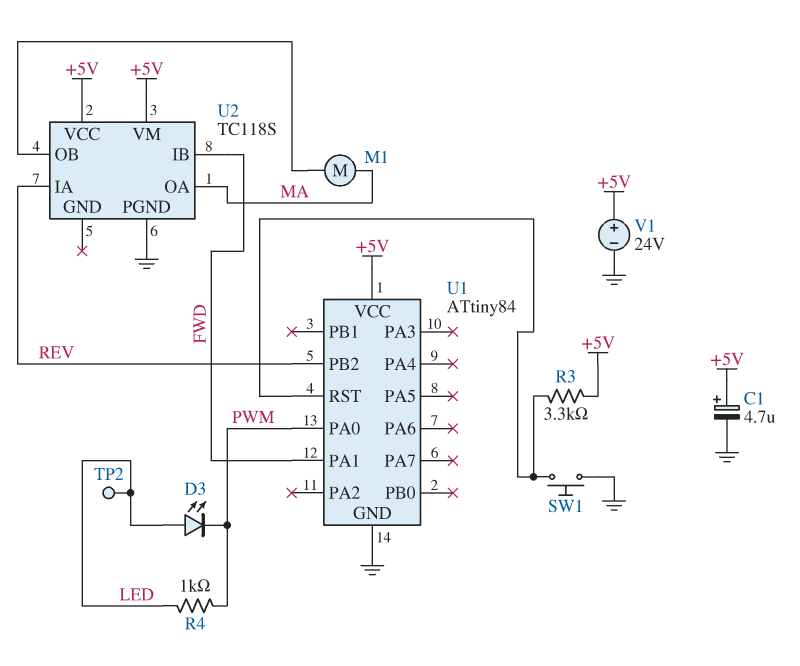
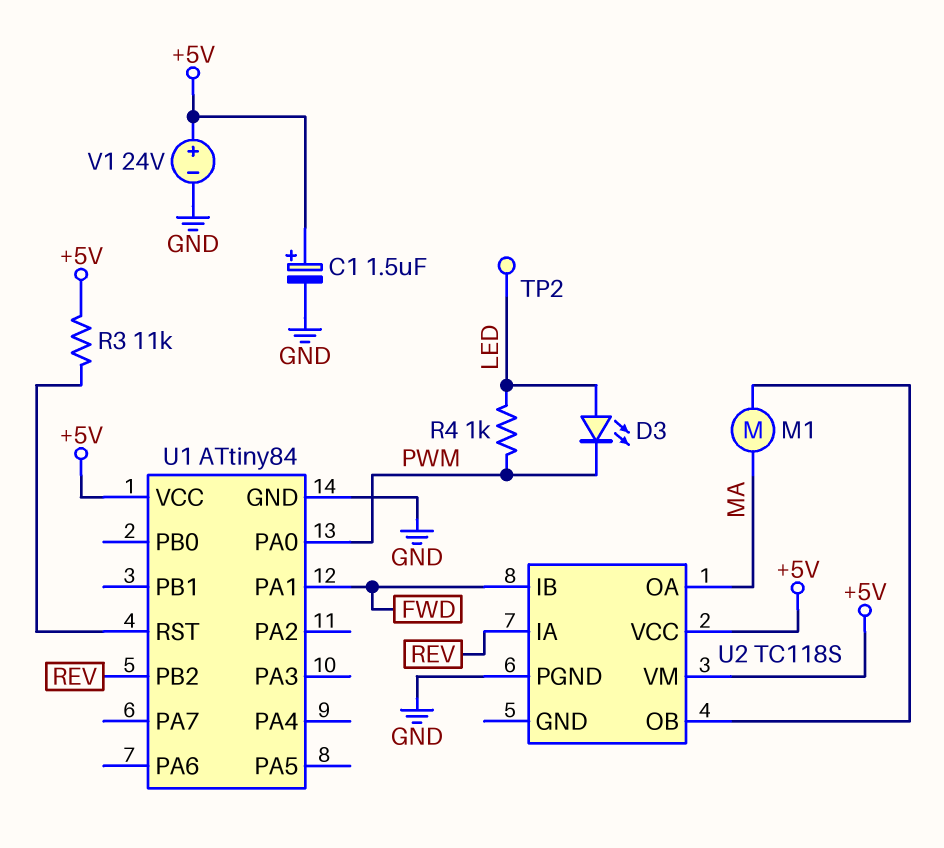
C1: 4.7uF (plus +5V, minus GND) -> 1.5uF (plus +5V, minus GND)
R3: 3.3k (+5V, U1/RST) -> 11k (+5V, U1/RST)
SW1: button (GND, U1/RST) -> none

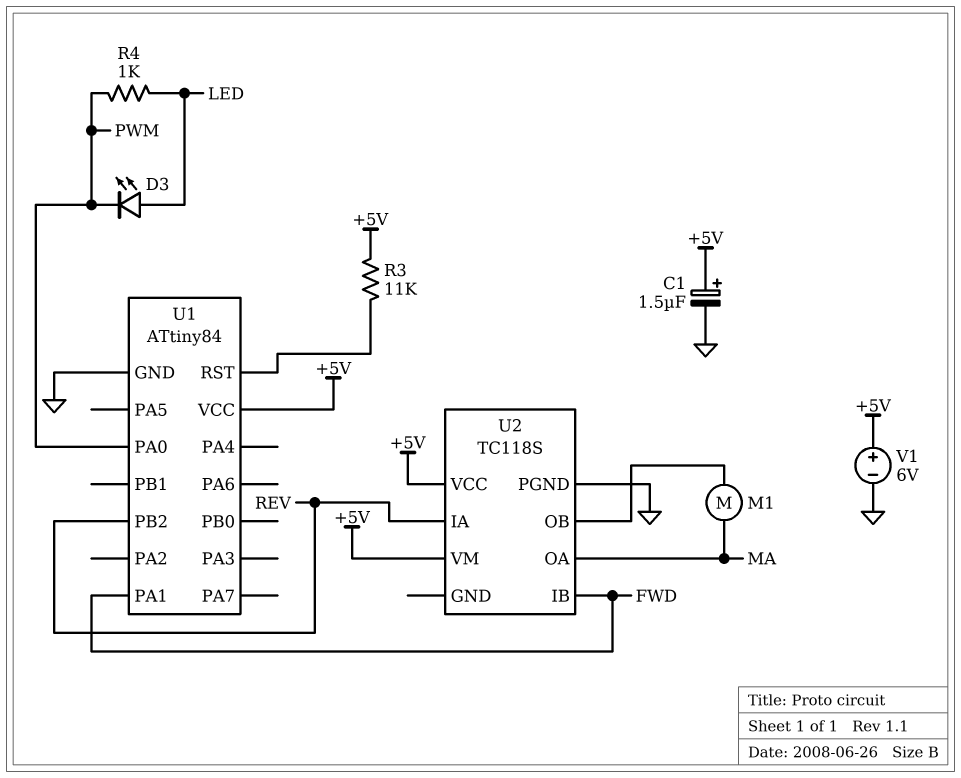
TP2: test point (LED) -> none
V1: 24V (plus +5V, minus GND) -> 6V (plus +5V, minus GND)

